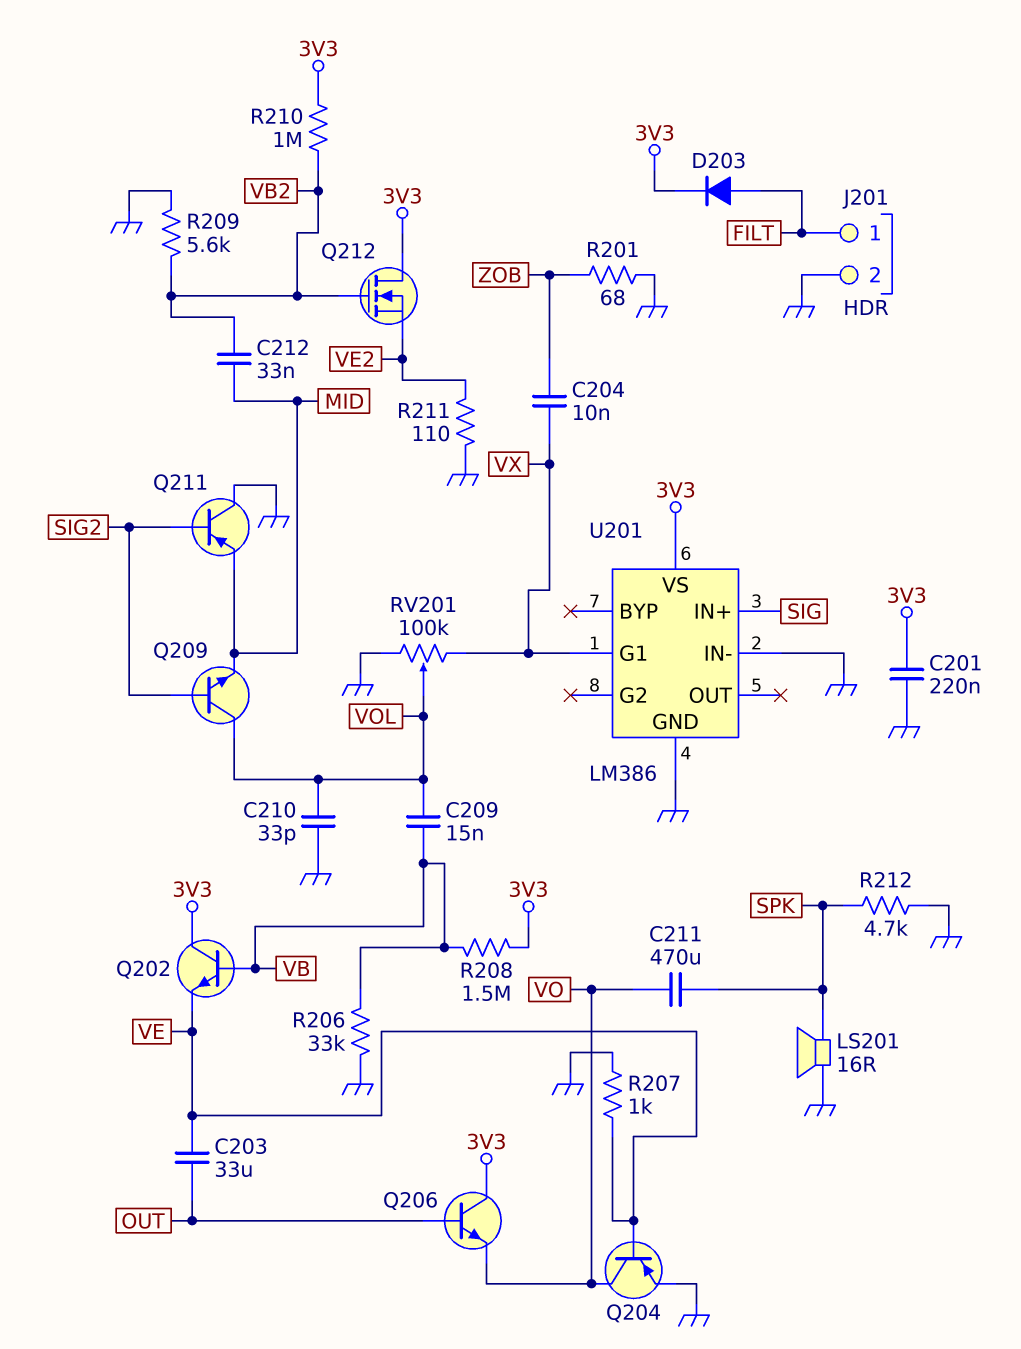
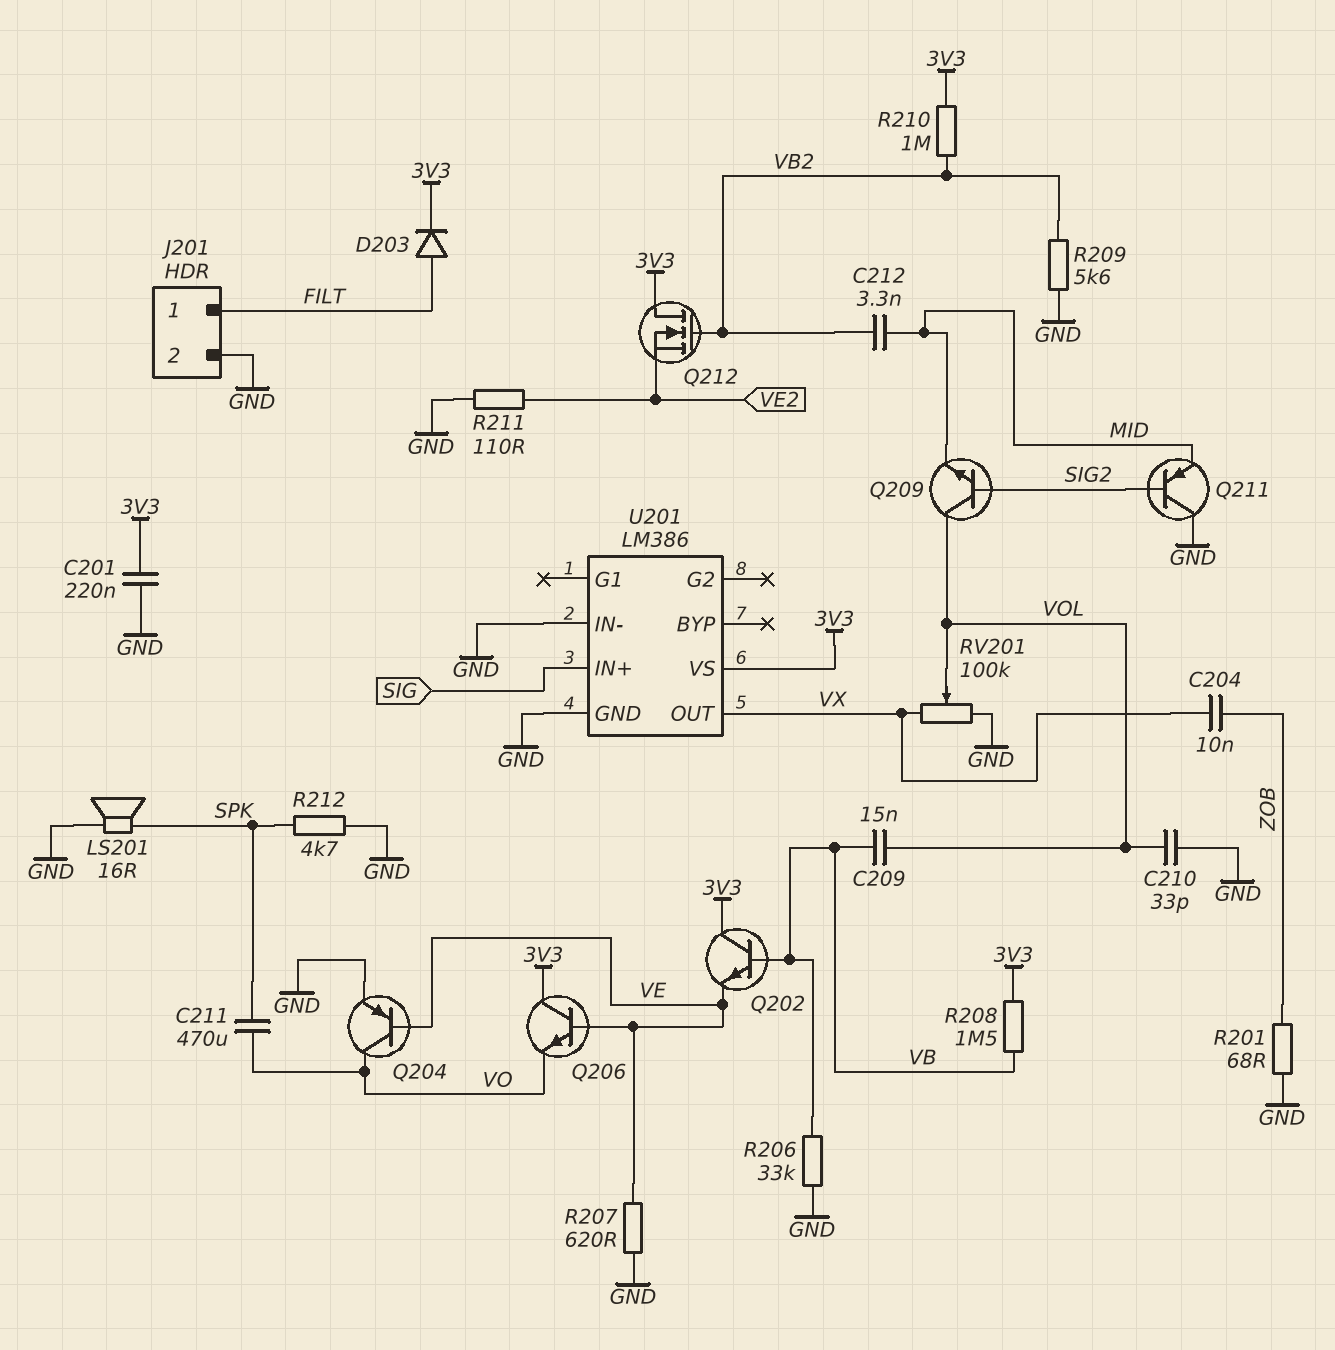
C203: 33uF (OUT, VE) -> none
C212: 33nF (MID, VB2) -> 3.3nF (MID, VB2)
Q206: NPN (B OUT, C 3V3, E VO) -> NPN (B VE, C 3V3, E VO)
R207: 1k (GND, VE) -> 620 (GND, VE)
U201 pin G1: VX -> none
U201 pin OUT: none -> VX

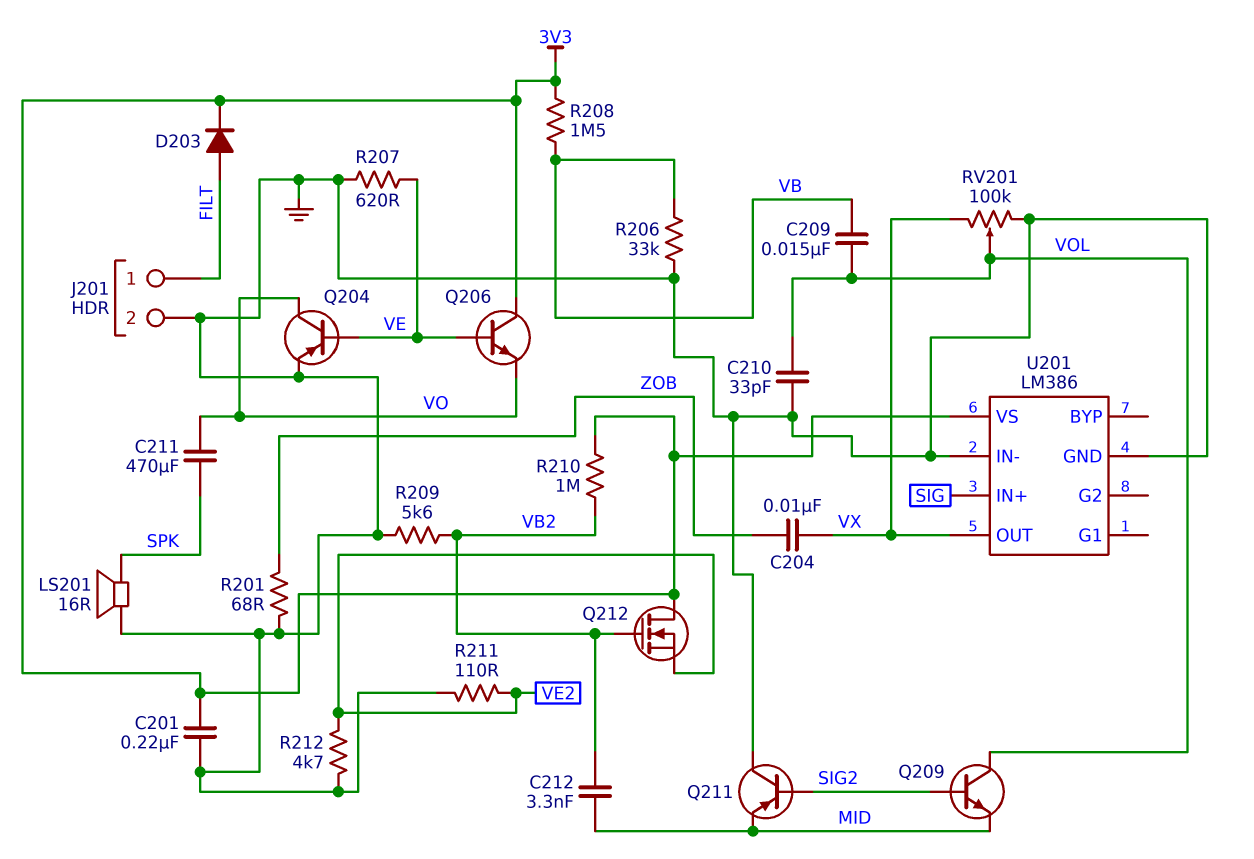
Q202: NPN (B VB, C 3V3, E VE) -> none
R212: 4.7k (GND, SPK) -> 4.7k (GND, VE2)

